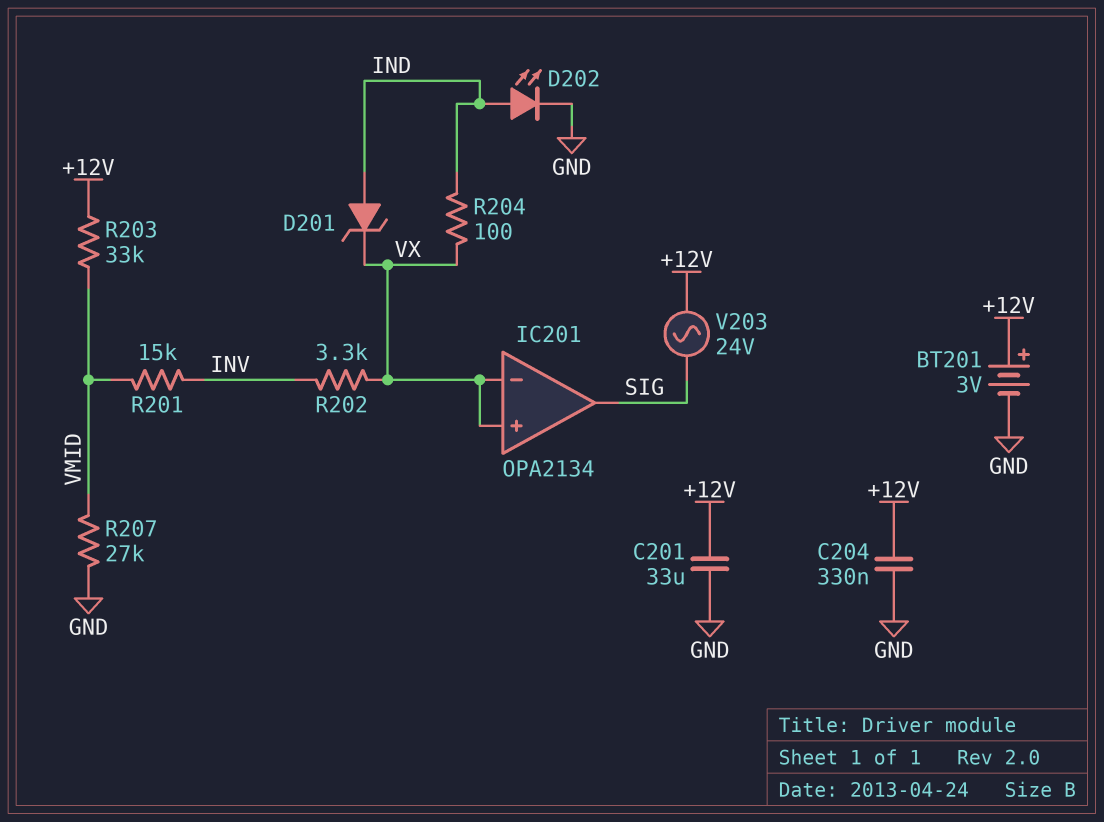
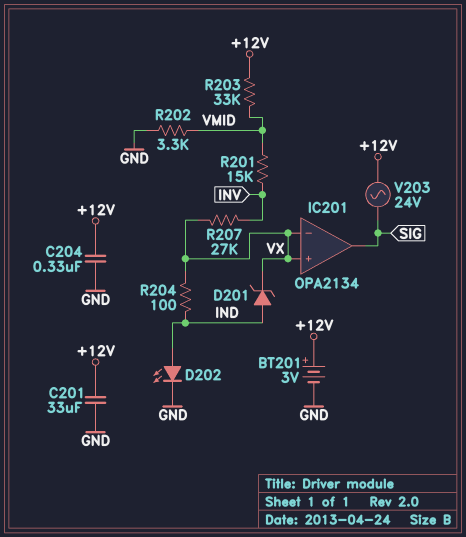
R202: 3.3k (INV, VX) -> 3.3k (GND, VMID)
R207: 27k (GND, VMID) -> 27k (INV, VX)

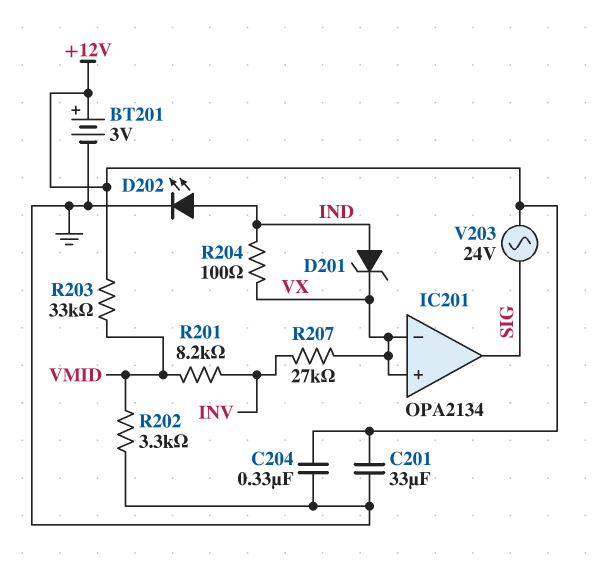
R201: 15k (INV, VMID) -> 8.2k (INV, VMID)

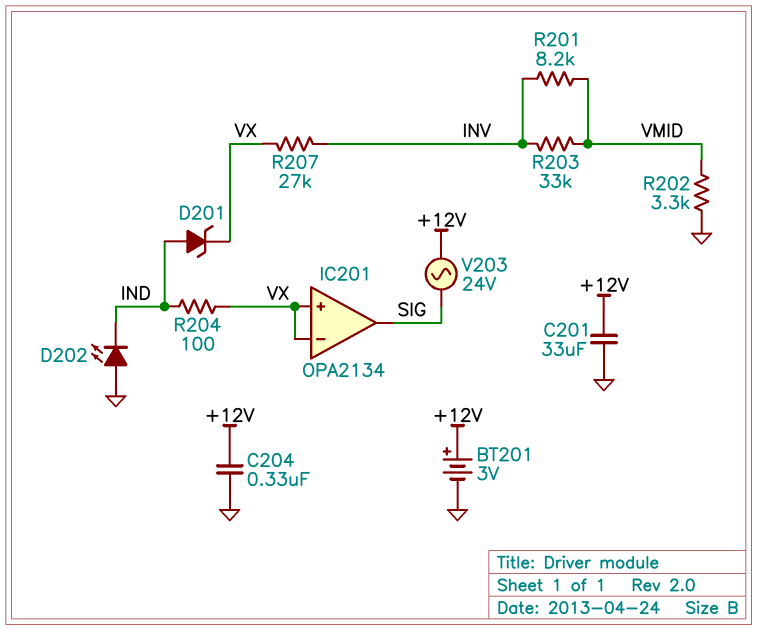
D202: LED (A IND, K GND) -> LED (A GND, K IND)
R203: 33k (+12V, VMID) -> 33k (INV, VMID)

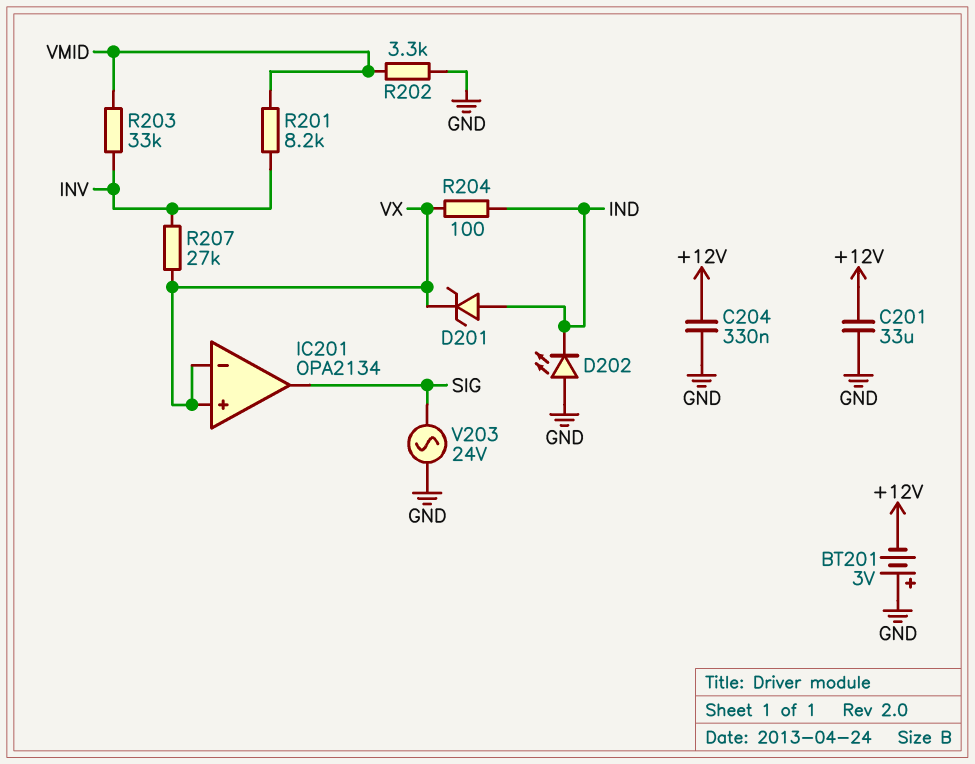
BT201: 3V (plus +12V, minus GND) -> 3V (plus GND, minus +12V)
V203: AC 24V (+12V, SIG) -> AC 24V (GND, SIG)

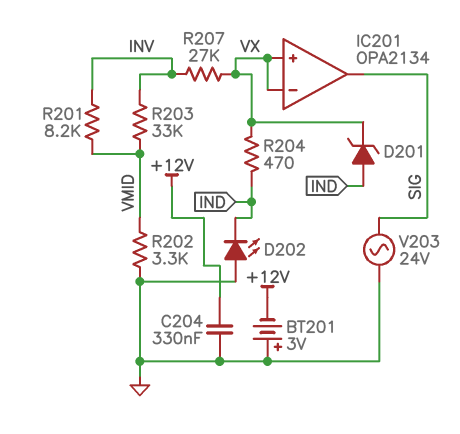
C201: 33uF (+12V, GND) -> none
R204: 100 (IND, VX) -> 470 (IND, VX)

